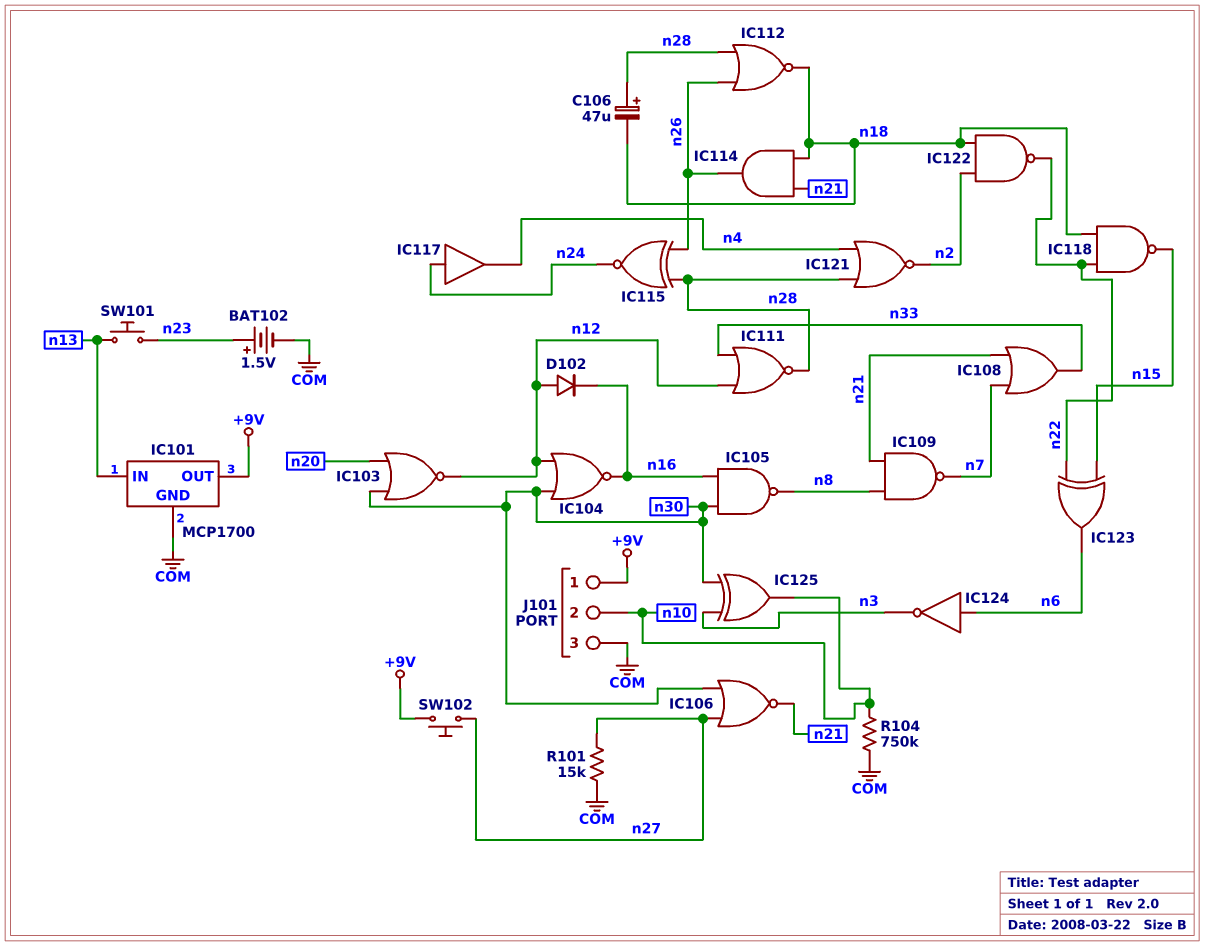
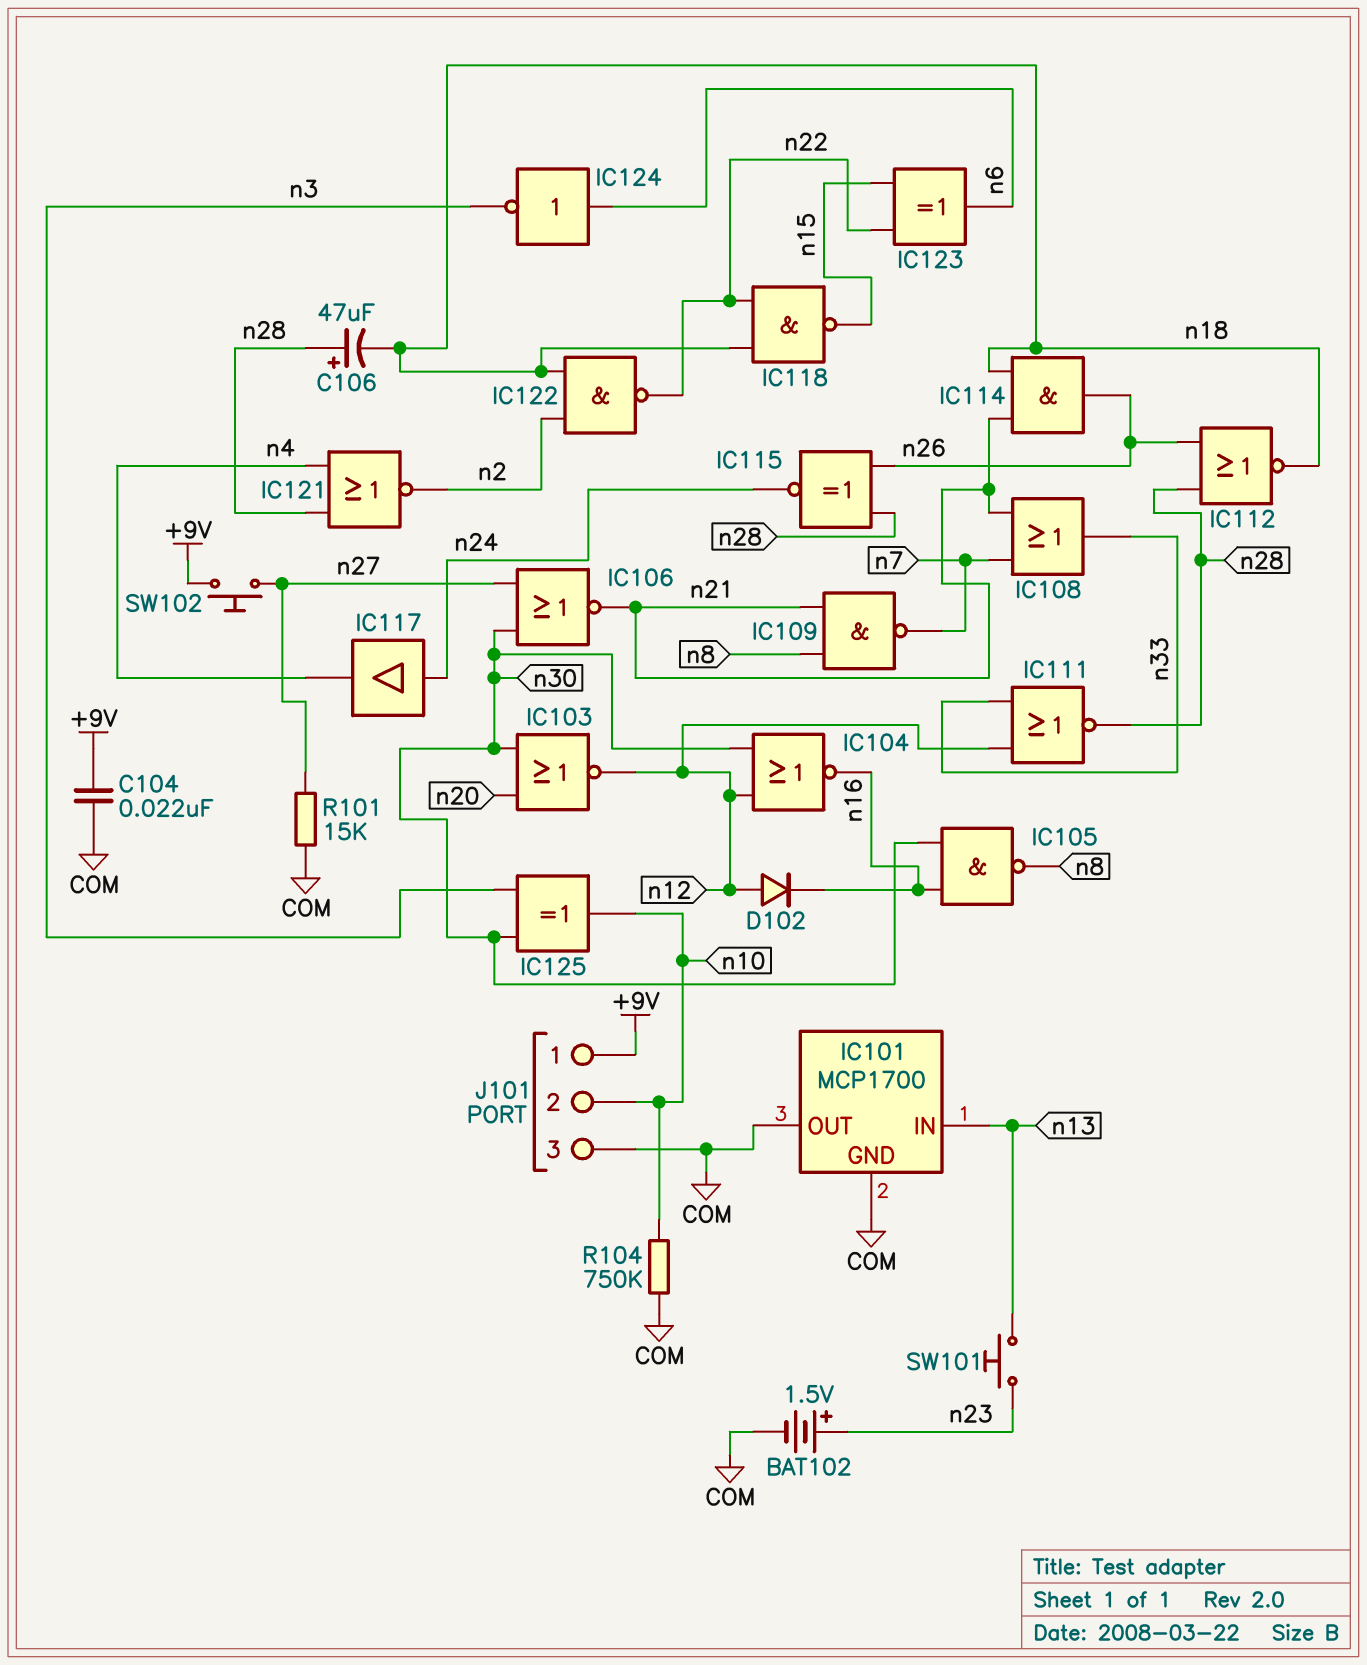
C104: none -> 22nF (+9V, COM)
IC101 pin OUT: +9V -> COM

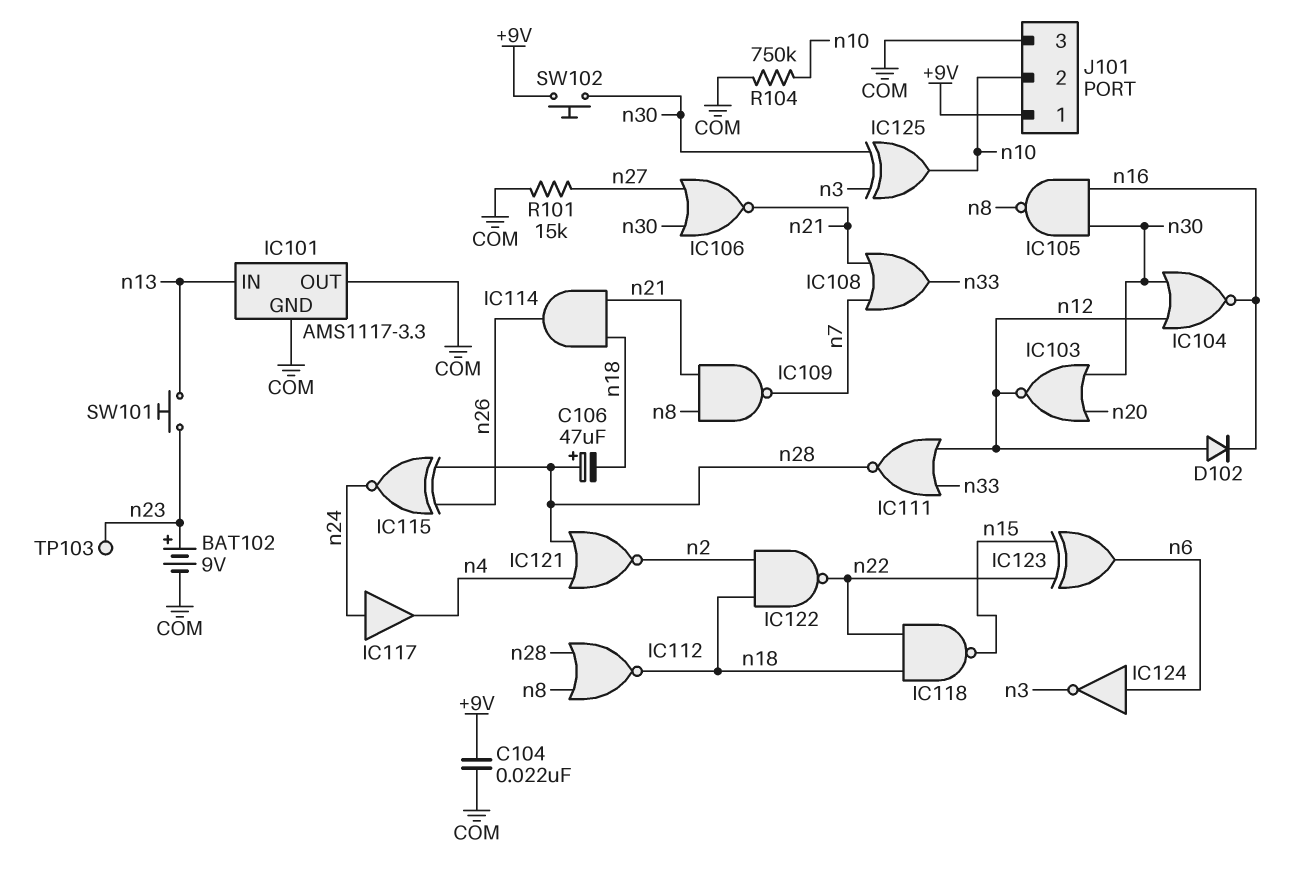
BAT102: 1.5V (plus n23, minus COM) -> 9V (plus n23, minus COM)
IC101: MCP1700 -> AMS1117-3.3
IC112: NOR (in n26, in n28, out n18) -> NOR (in n8, in n28, out n18)
SW102: button (+9V, n27) -> button (+9V, n30)
TP103: none -> test point (n23)

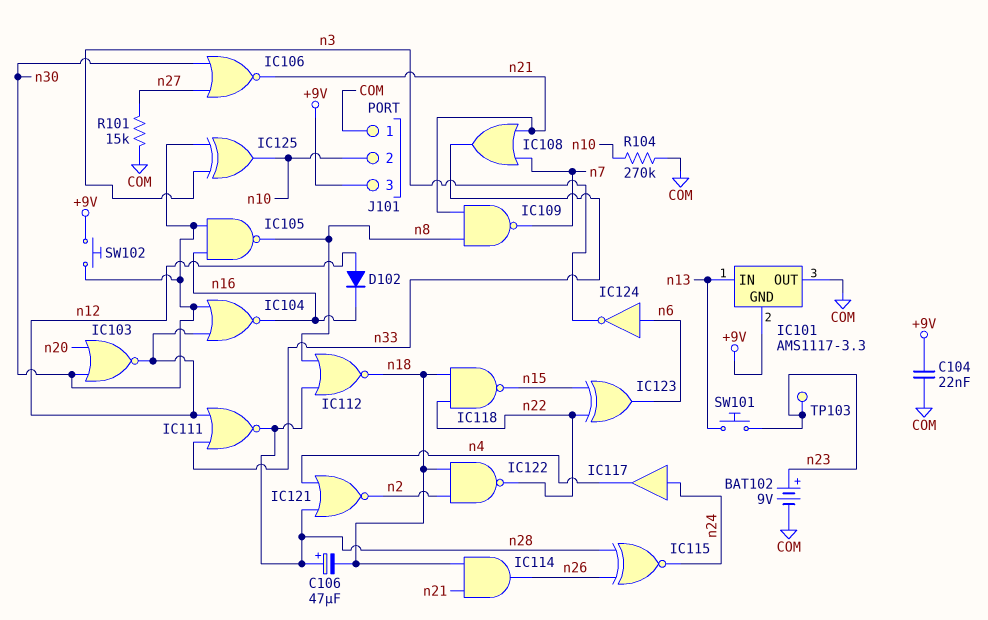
IC101 pin GND: COM -> +9V
J101 pin 1: +9V -> COM
J101 pin 3: COM -> +9V
R104: 750k (COM, n10) -> 270k (COM, n10)

